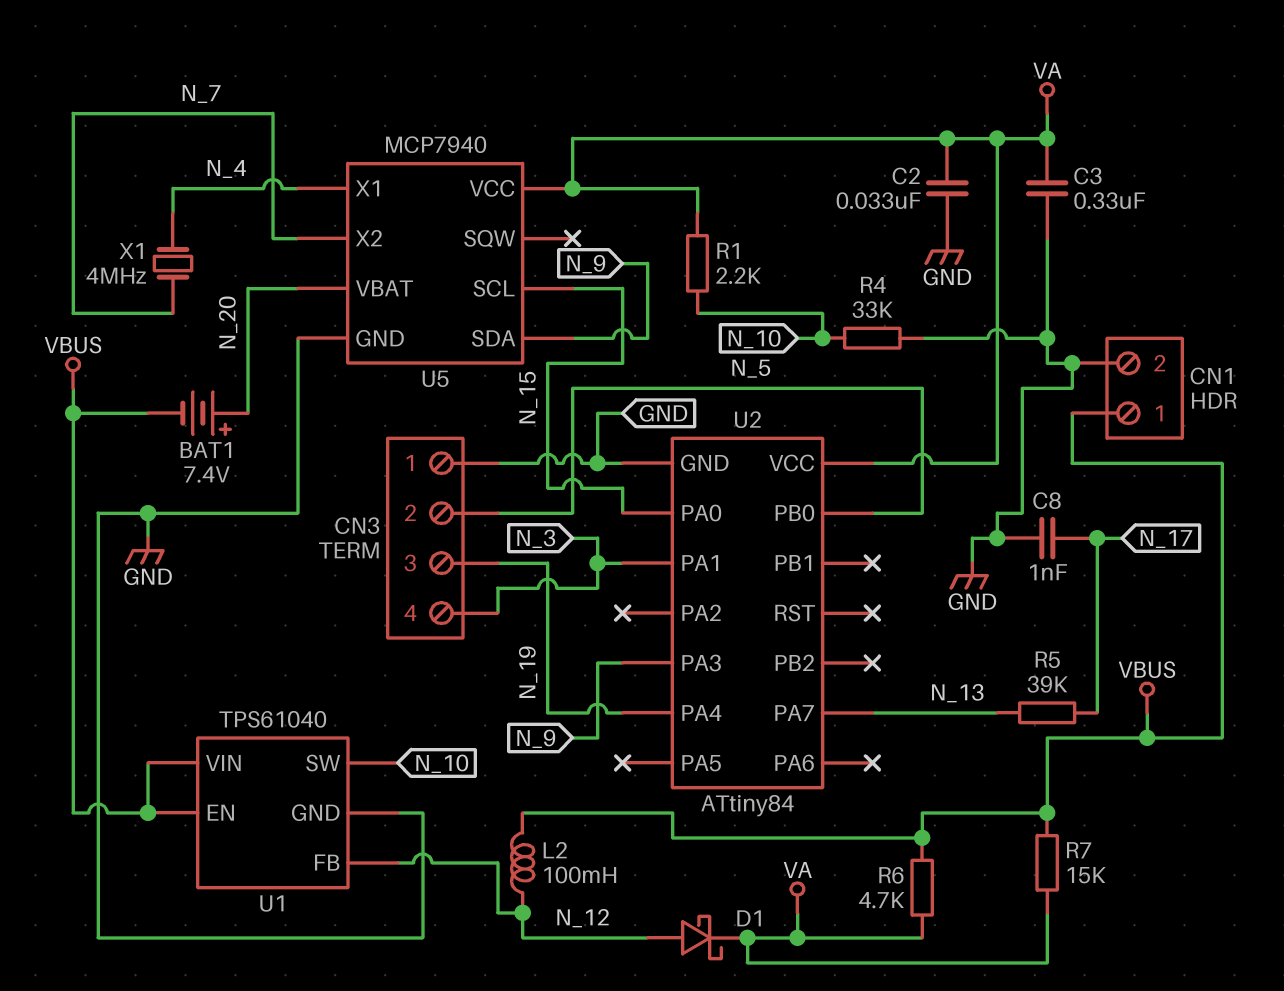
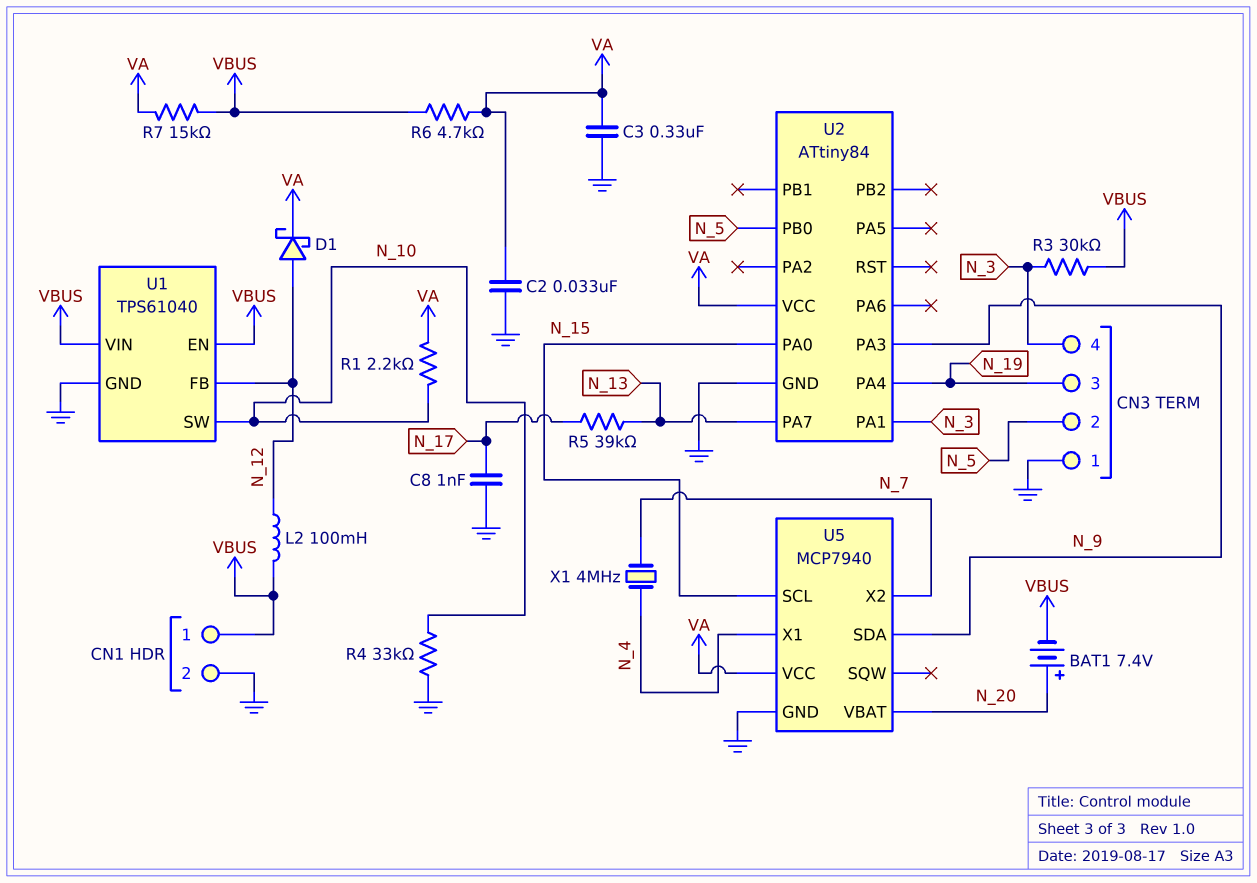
R3: none -> 30k (N_3, VBUS)

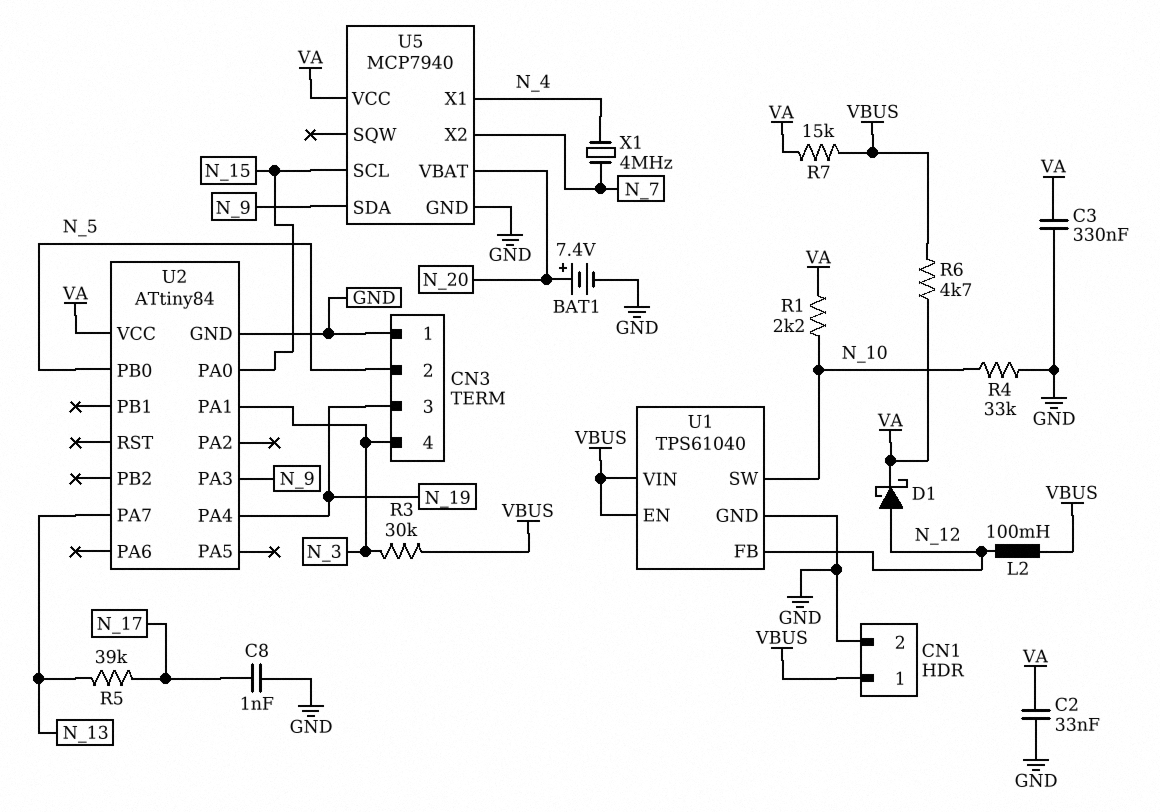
BAT1: 7.4V (plus N_20, minus VBUS) -> 7.4V (plus N_20, minus GND)

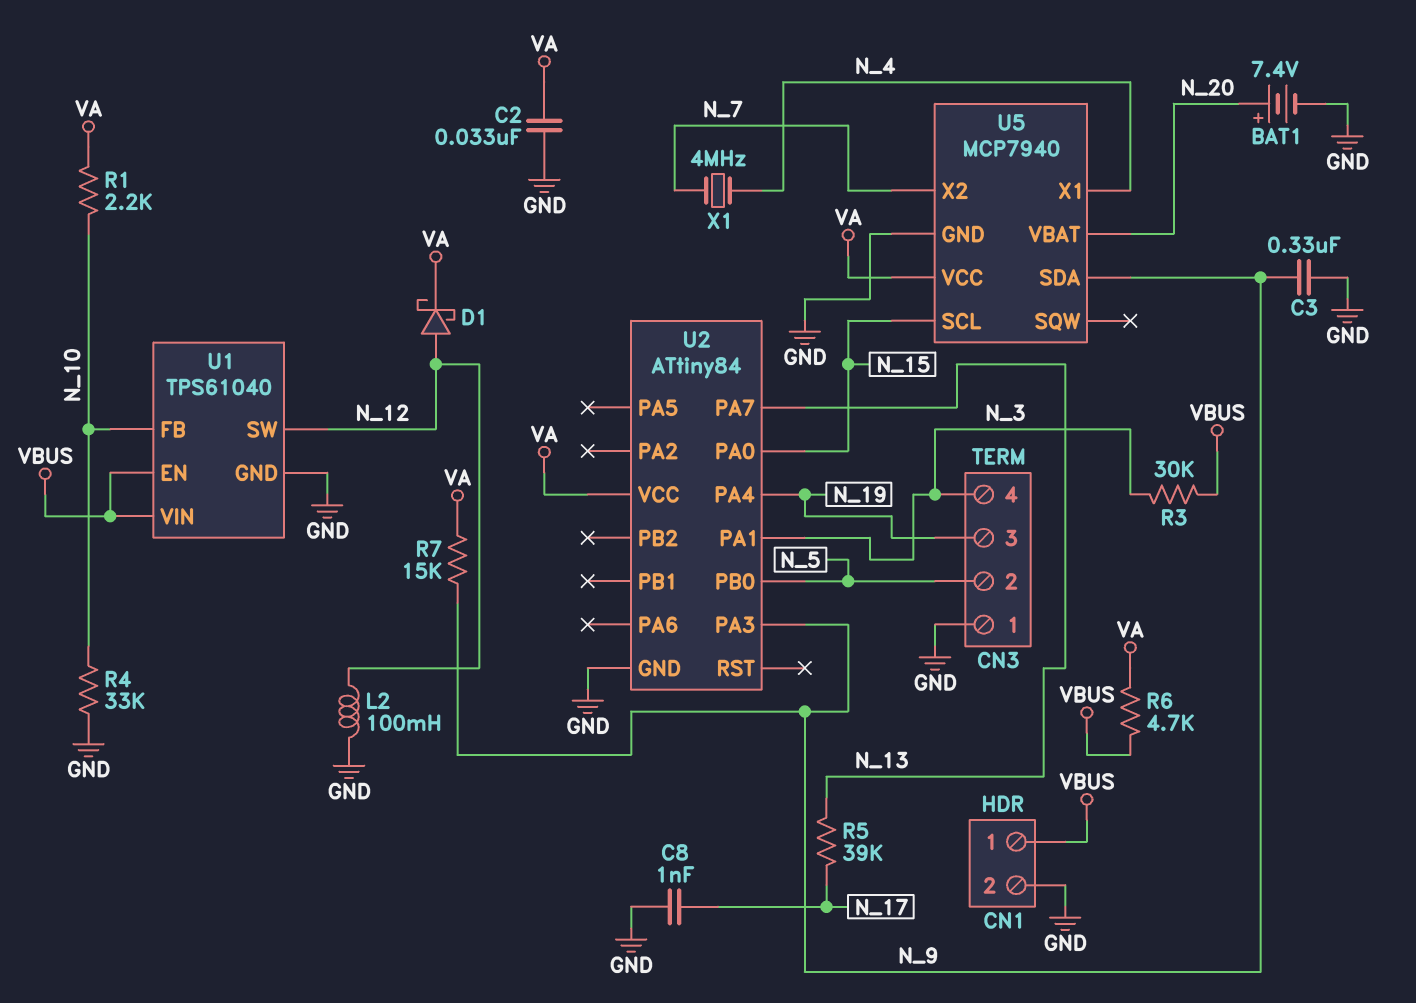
C3: 330nF (GND, VA) -> 330nF (GND, N_9)
L2: 100mH (N_12, VBUS) -> 100mH (GND, N_12)
R7: 15k (VA, VBUS) -> 15k (N_9, VA)
U1 pin FB: N_12 -> N_10
U1 pin SW: N_10 -> N_12

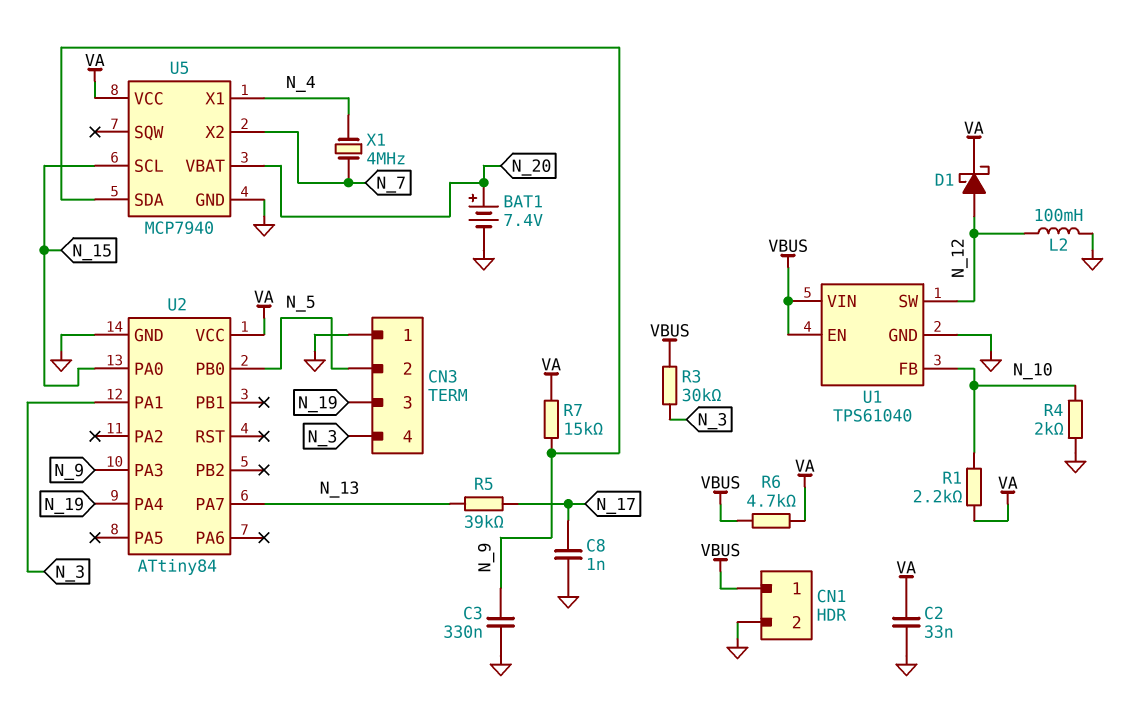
R4: 33k (GND, N_10) -> 2k (GND, N_10)

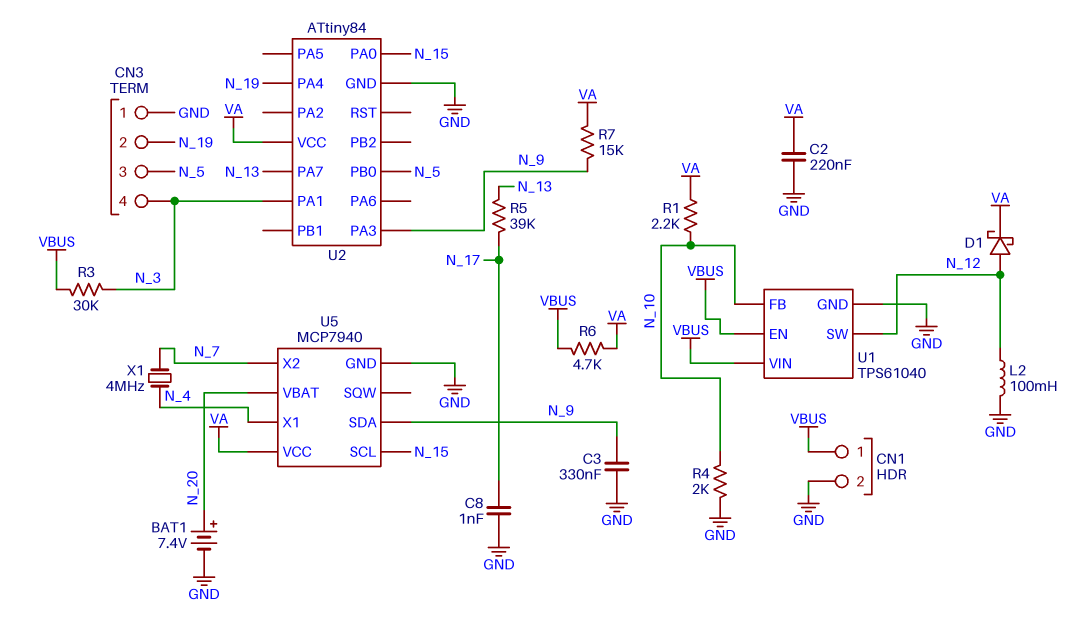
C2: 33nF (GND, VA) -> 220nF (GND, VA)
CN3 pin 2: N_5 -> N_19
CN3 pin 3: N_19 -> N_5

